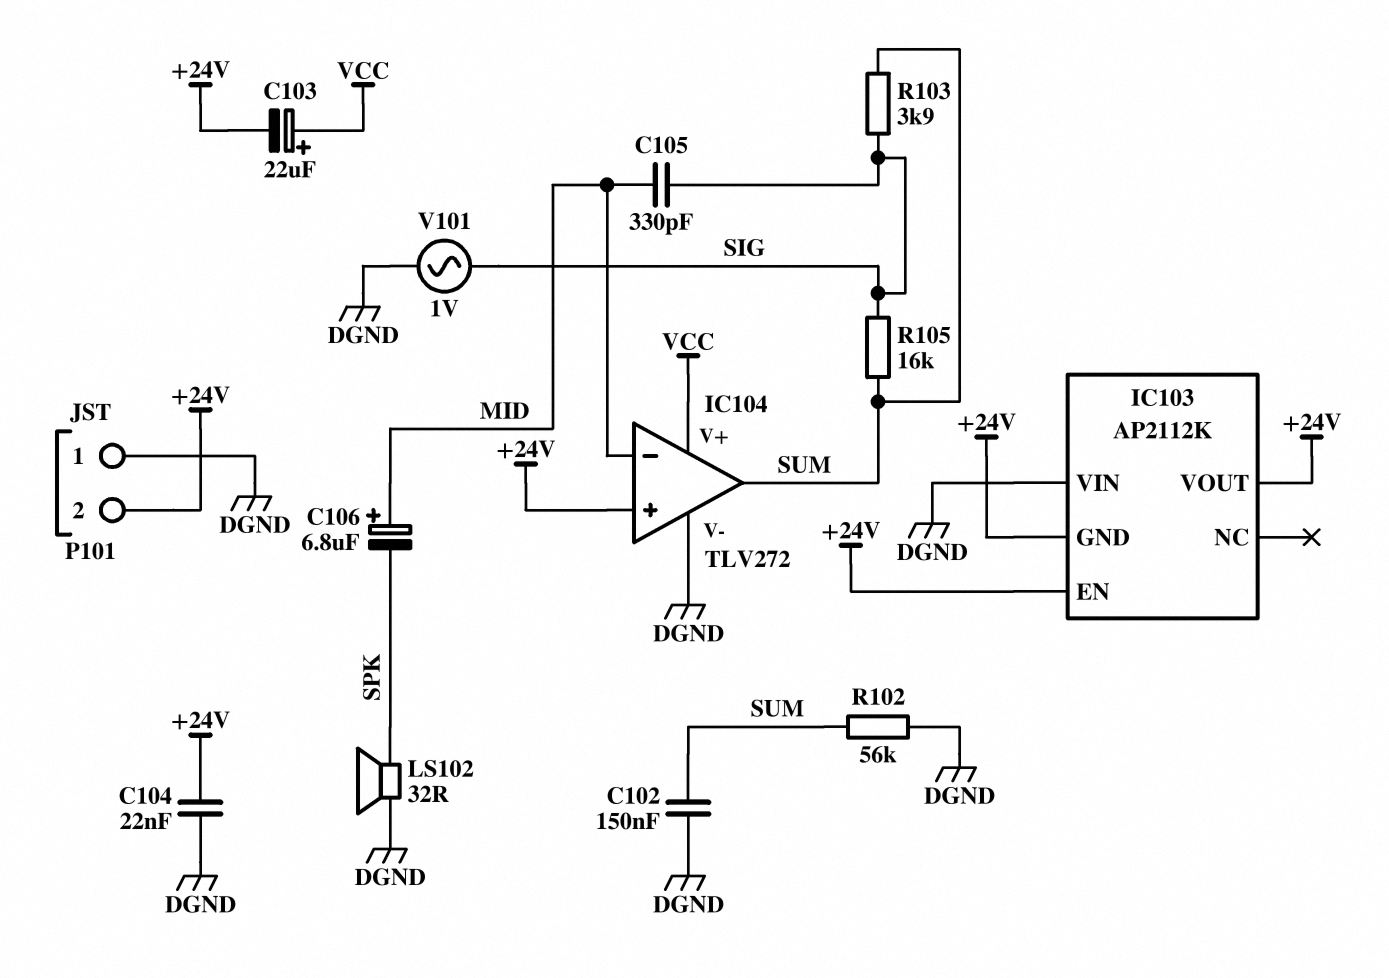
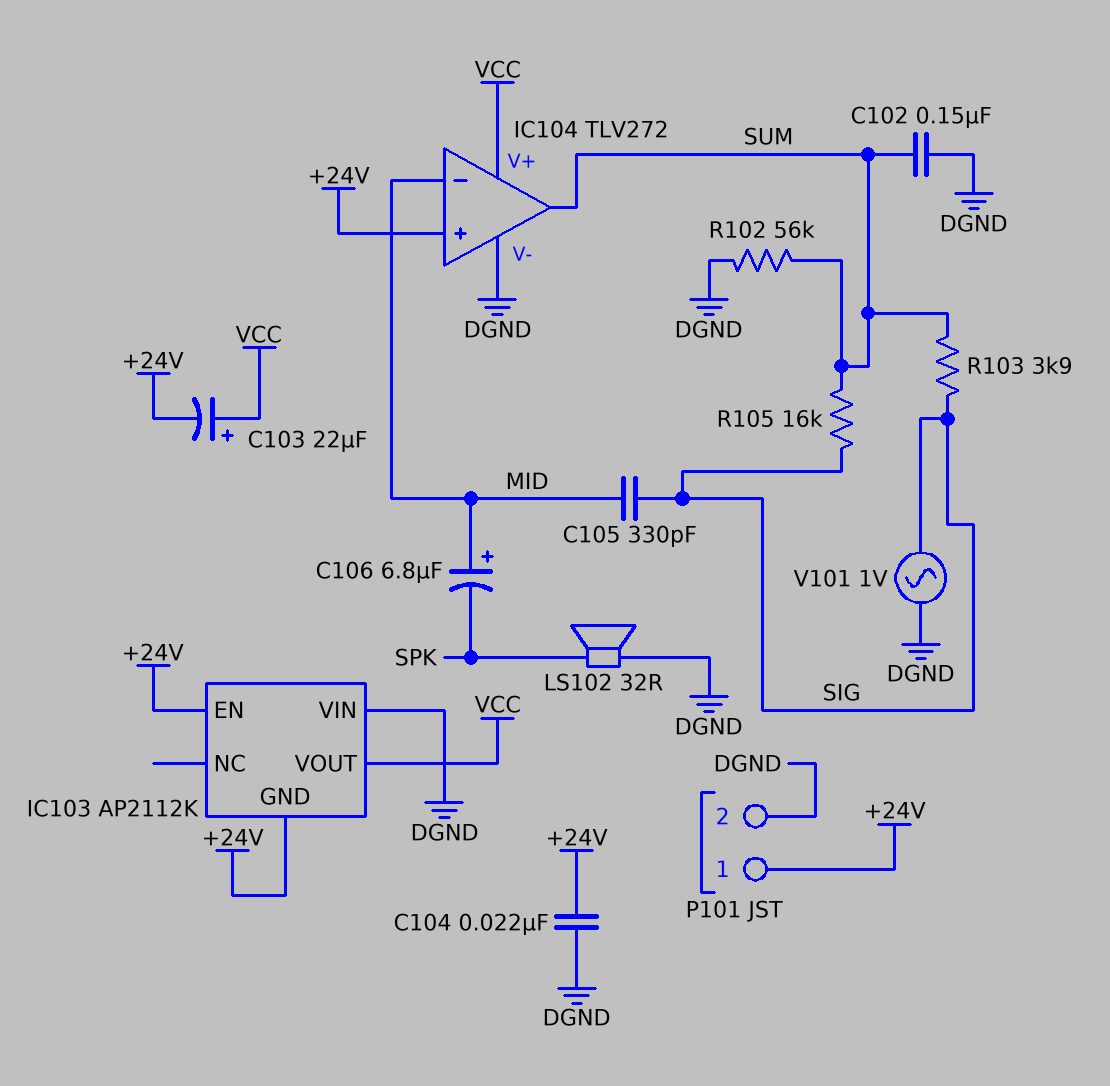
IC103 pin VOUT: +24V -> VCC
P101 pin 1: DGND -> +24V
P101 pin 2: +24V -> DGND

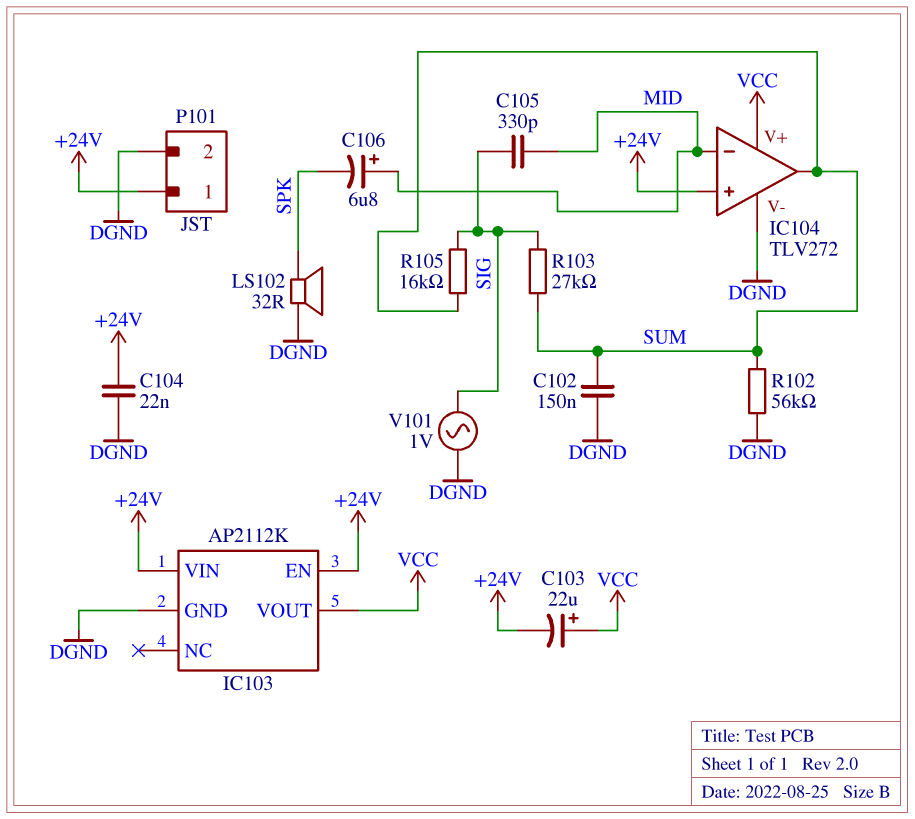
IC103 pin GND: +24V -> DGND
IC103 pin VIN: DGND -> +24V
R103: 3.9k (SIG, SUM) -> 27k (SIG, SUM)

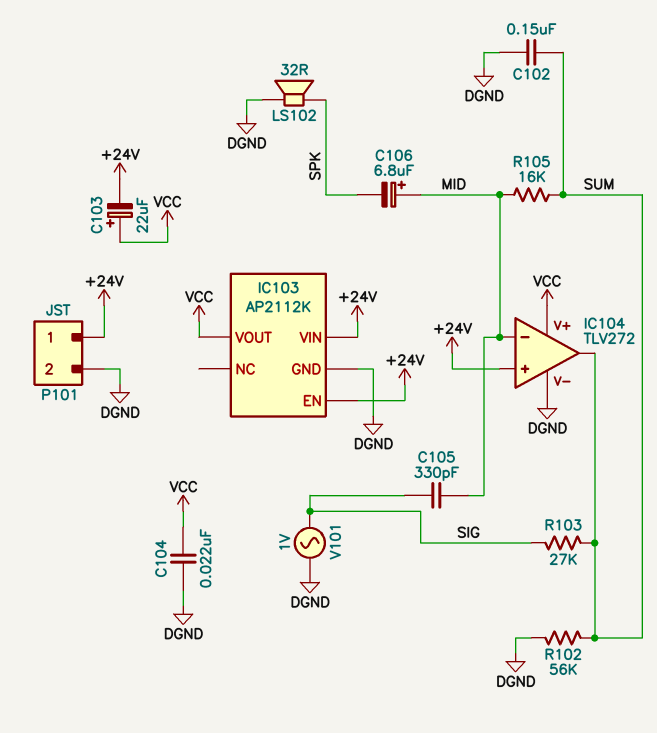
C104: 22nF (+24V, DGND) -> 22nF (DGND, VCC)
R105: 16k (SIG, SUM) -> 16k (MID, SUM)

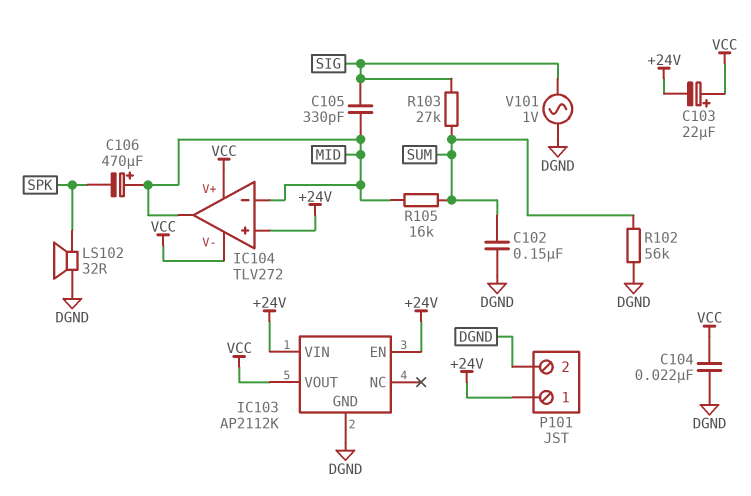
C106: 6.8uF (plus MID, minus SPK) -> 470uF (plus MID, minus SPK)
IC104 pin V-: DGND -> VCC
IC104 pin out: SUM -> MID

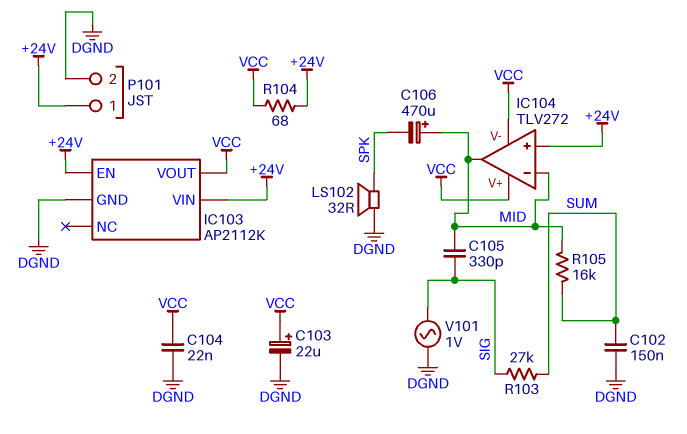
C103: 22uF (plus VCC, minus +24V) -> 22uF (plus VCC, minus DGND)
R102: 56k (DGND, SUM) -> none
R104: none -> 68 (+24V, VCC)

